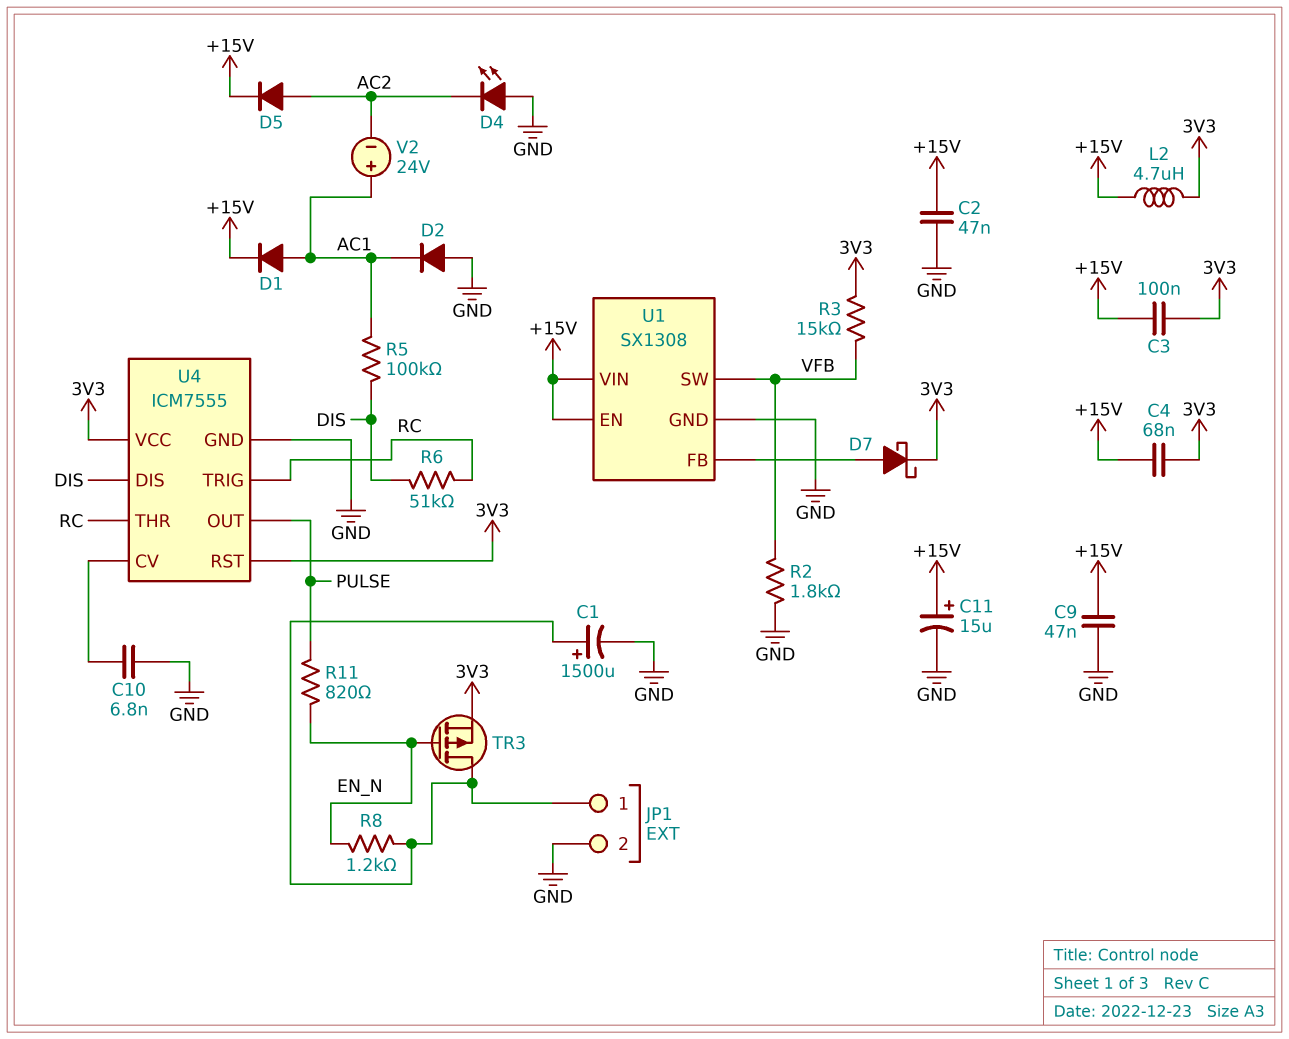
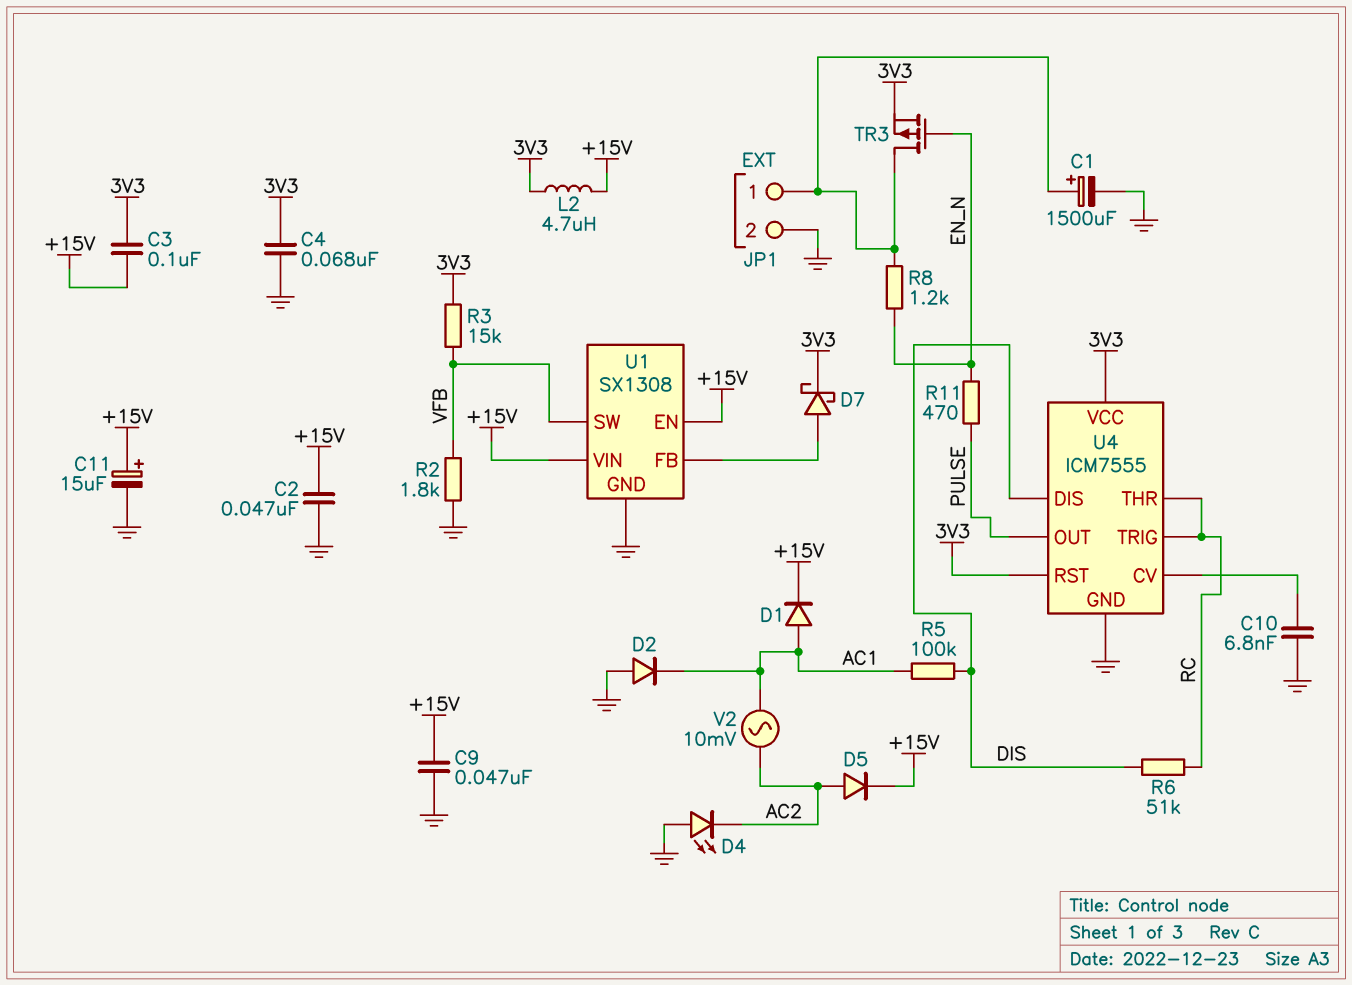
C4: 68nF (+15V, 3V3) -> 68nF (3V3, GND)
R11: 820 (EN_N, PULSE) -> 470 (EN_N, PULSE)
V2: 24V (plus AC1, minus AC2) -> AC 10mV (AC1, AC2)

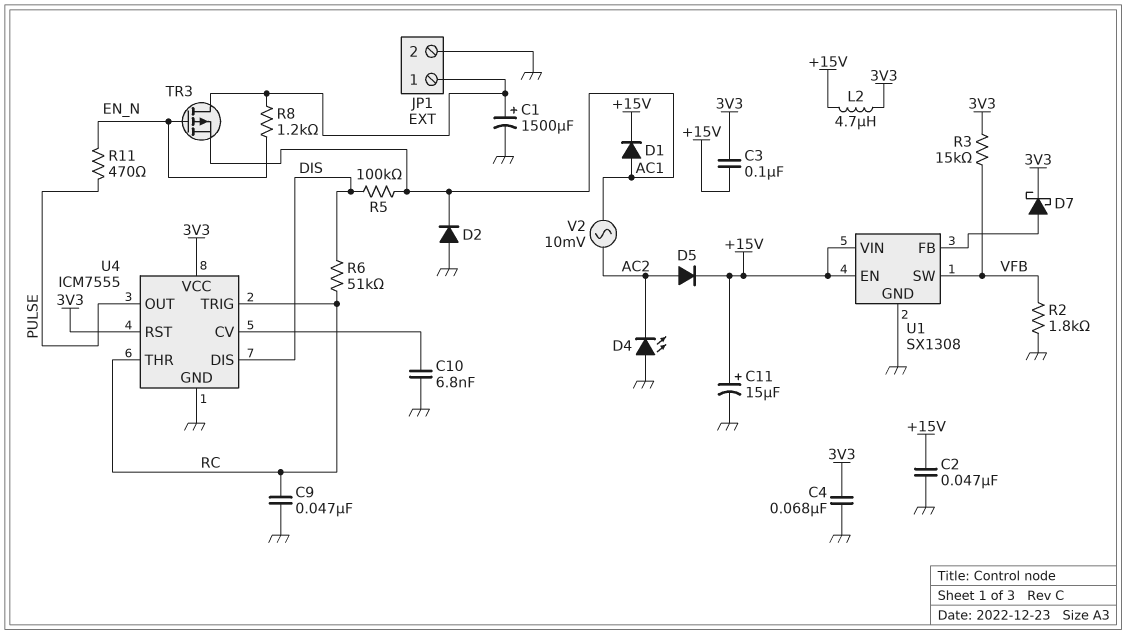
C9: 47nF (+15V, GND) -> 47nF (GND, RC)
TR3: PMOS (G EN_N, D JP1/1, S 3V3) -> PMOS (G EN_N, D JP1/1, S AC1)

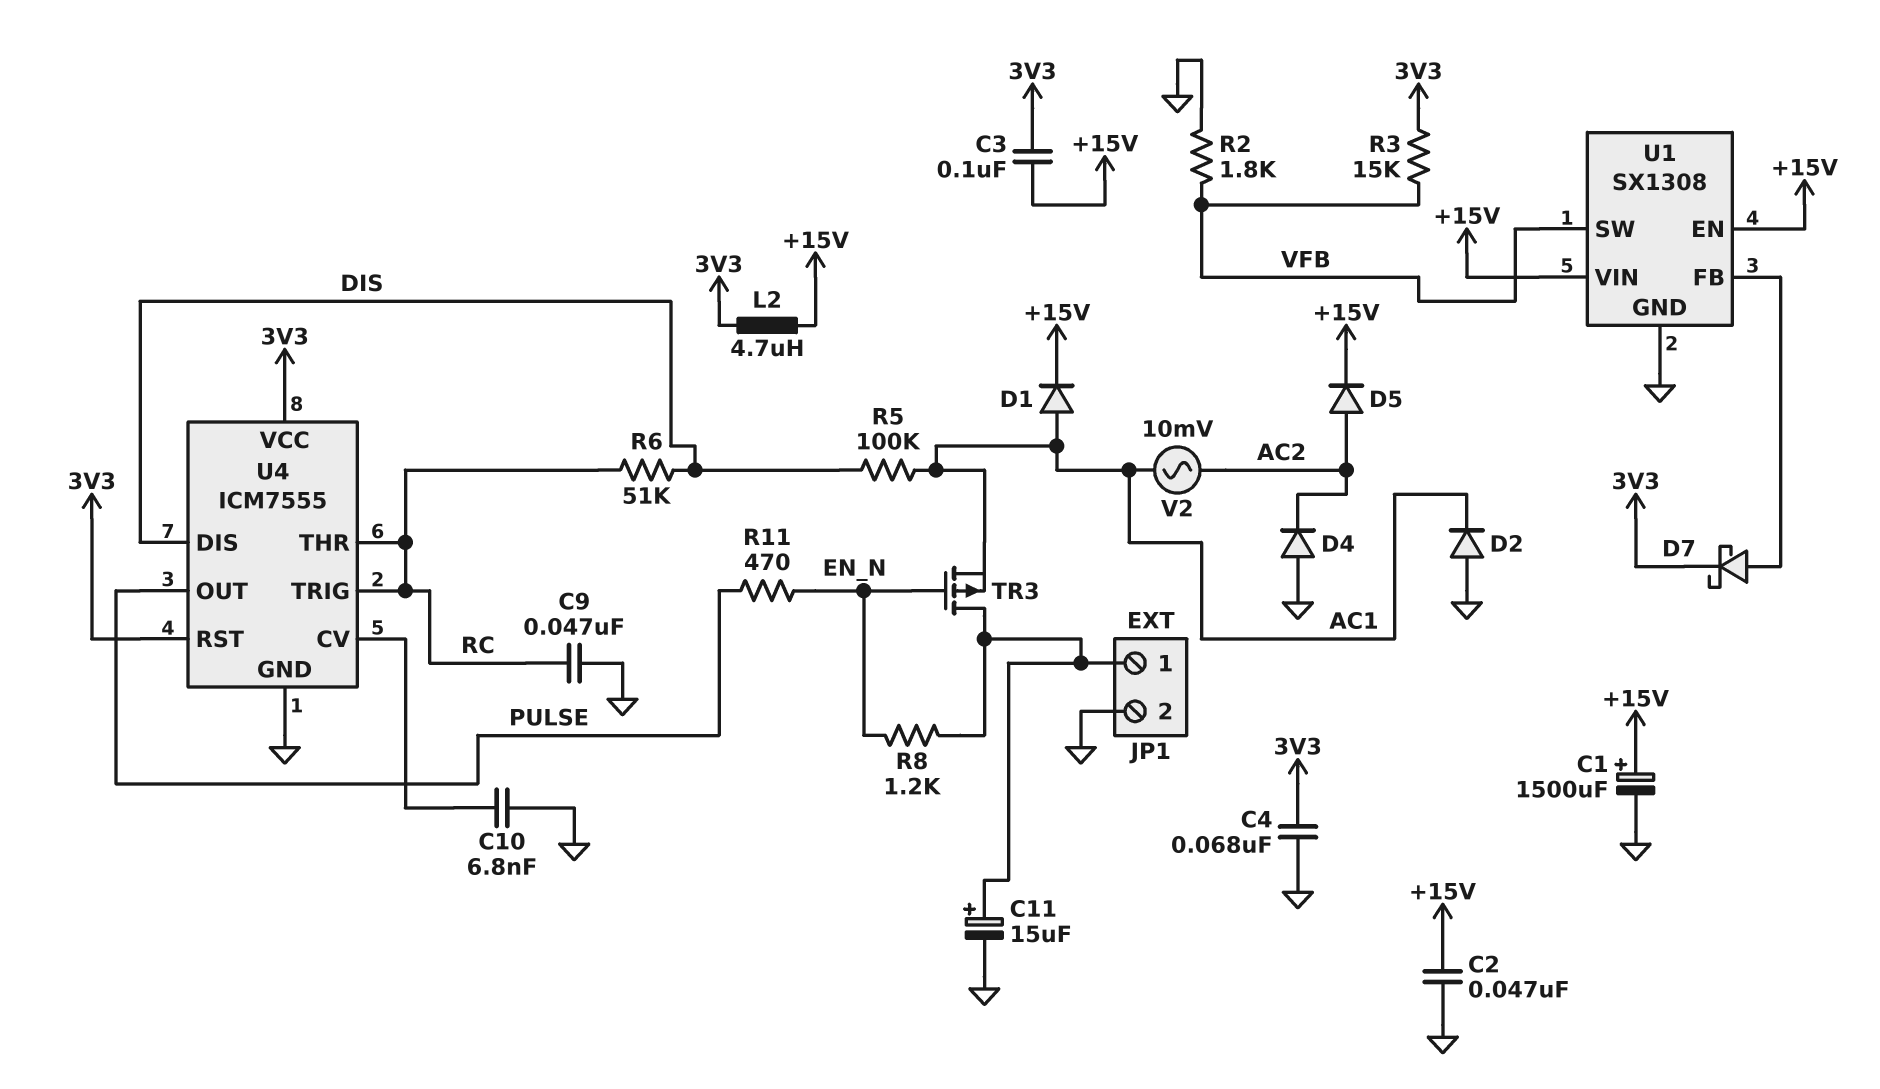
C1: 1500uF (plus JP1/1, minus GND) -> 1500uF (plus +15V, minus GND)
C11: 15uF (plus +15V, minus GND) -> 15uF (plus JP1/1, minus GND)
D4: LED (A GND, K AC2) -> diode (A GND, K AC2)

